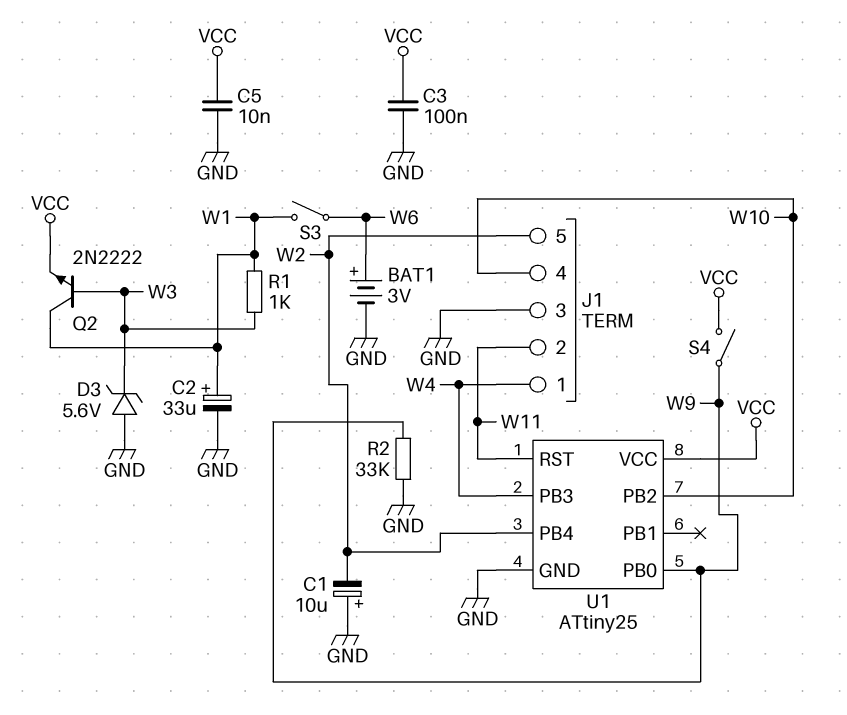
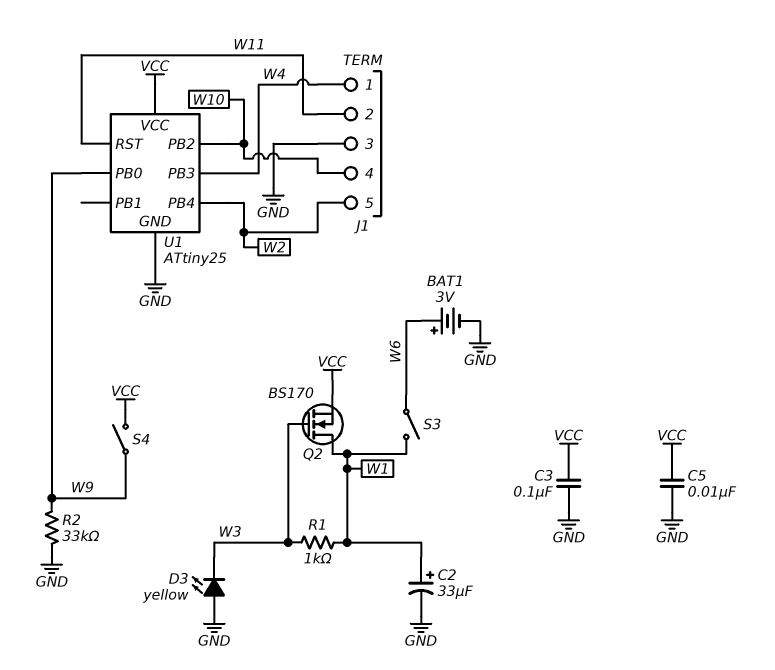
C1: 10uF (plus GND, minus W2) -> none
D3: zener 5.6V (A GND, K W3) -> LED yellow (A GND, K W3)
Q2: NPN 2N2222 (B W3, C W1, E VCC) -> NMOS BS170 (G W3, D W1, S VCC)

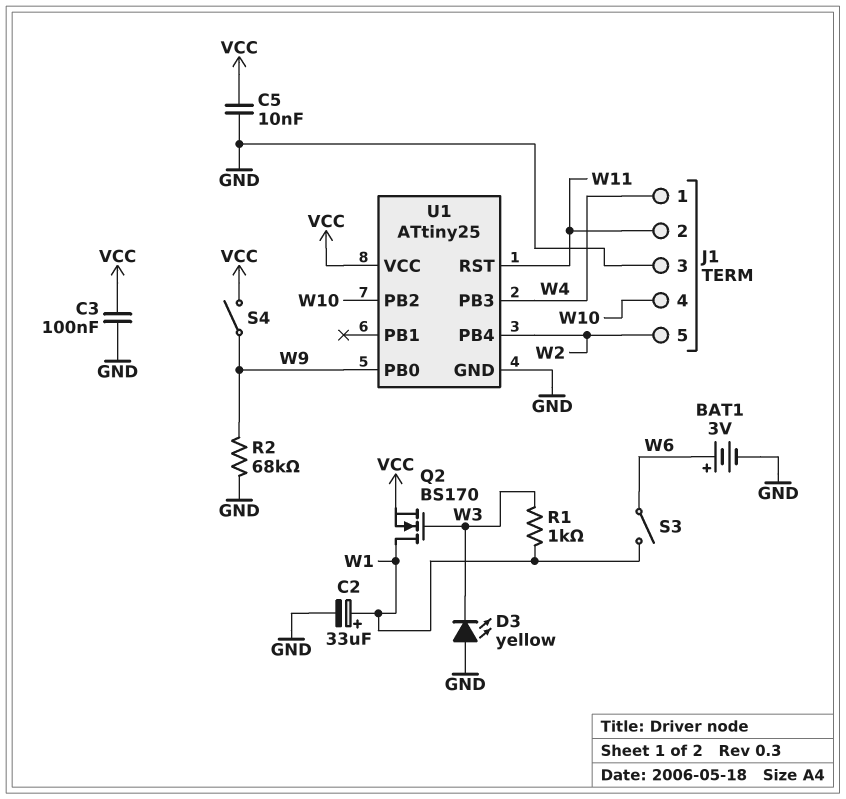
R2: 33k (GND, W9) -> 68k (GND, W9)

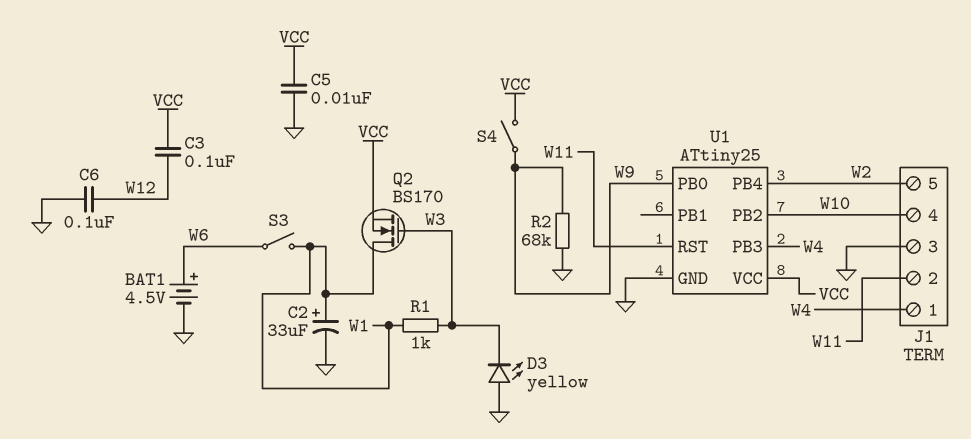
BAT1: 3V (plus W6, minus GND) -> 4.5V (plus W6, minus GND)
C3: 100nF (GND, VCC) -> 100nF (VCC, W12)
C6: none -> 100nF (GND, W12)

